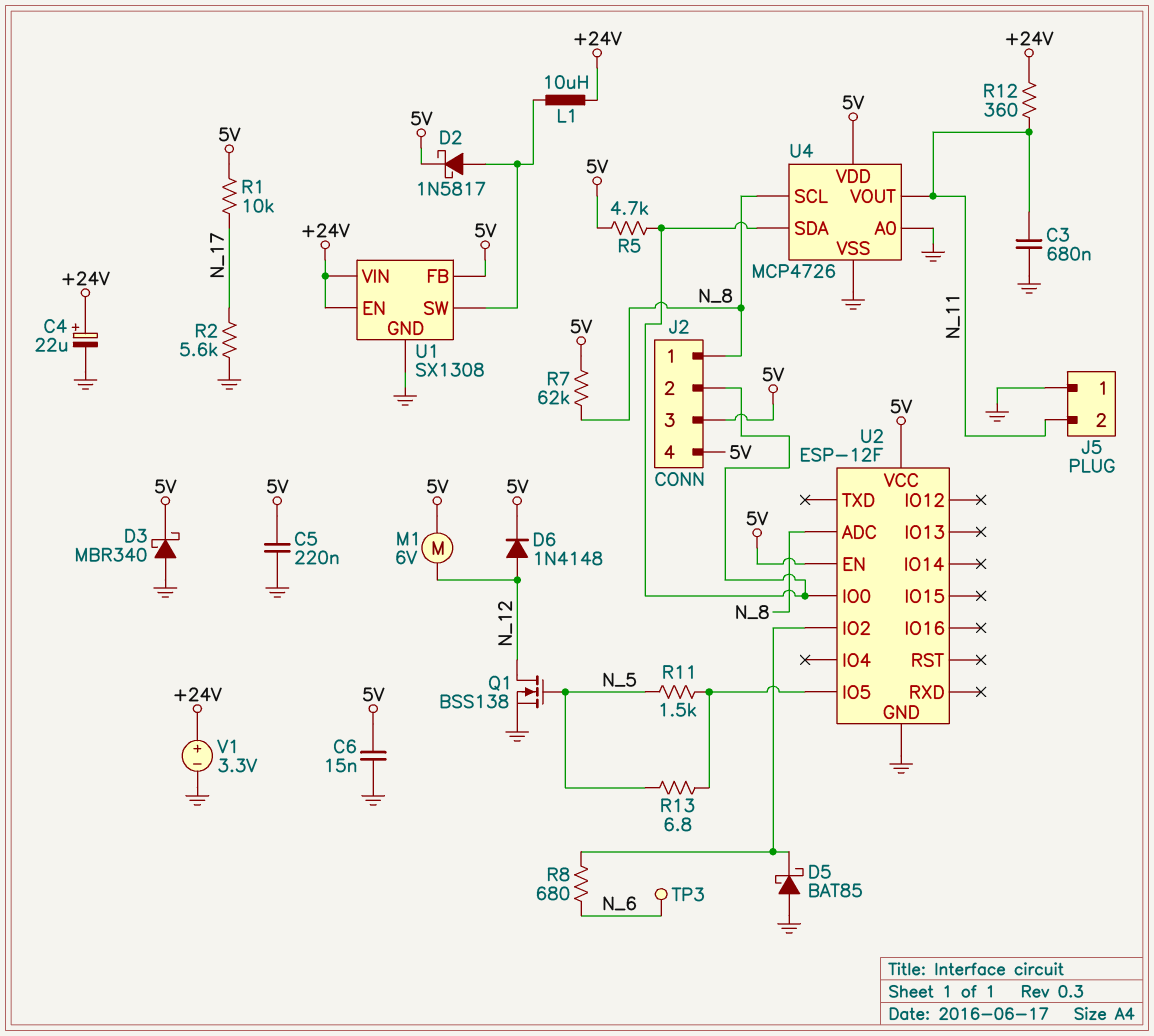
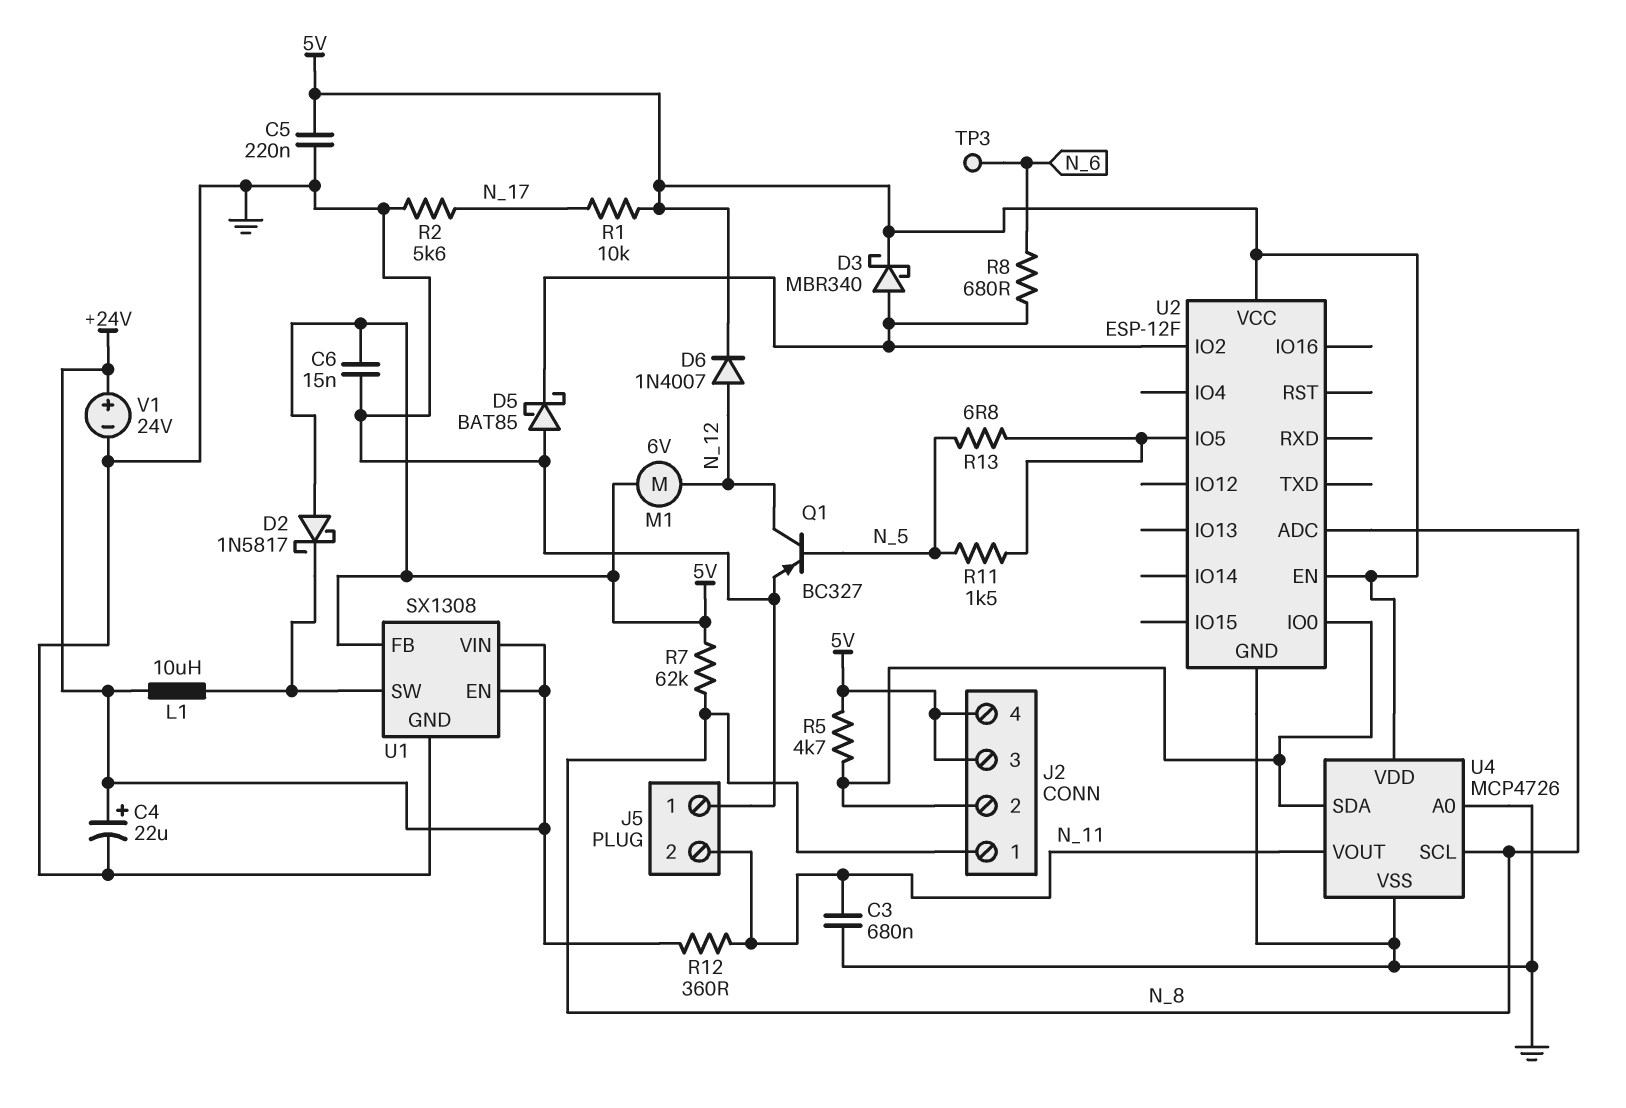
D2: schottky 1N5817 (A U1/SW, K 5V) -> schottky 1N5817 (A 5V, K U1/SW)
D3: schottky MBR340 (A GND, K 5V) -> schottky MBR340 (A U2/IO2, K 5V)
D6: diode 1N4148 (A N_12, K 5V) -> diode 1N4007 (A N_12, K 5V)
Q1: NMOS BSS138 (G N_5, D N_12, S GND) -> PNP BC327 (B N_5, C N_12, E GND)
V1: 3.3V (plus +24V, minus GND) -> 24V (plus +24V, minus GND)

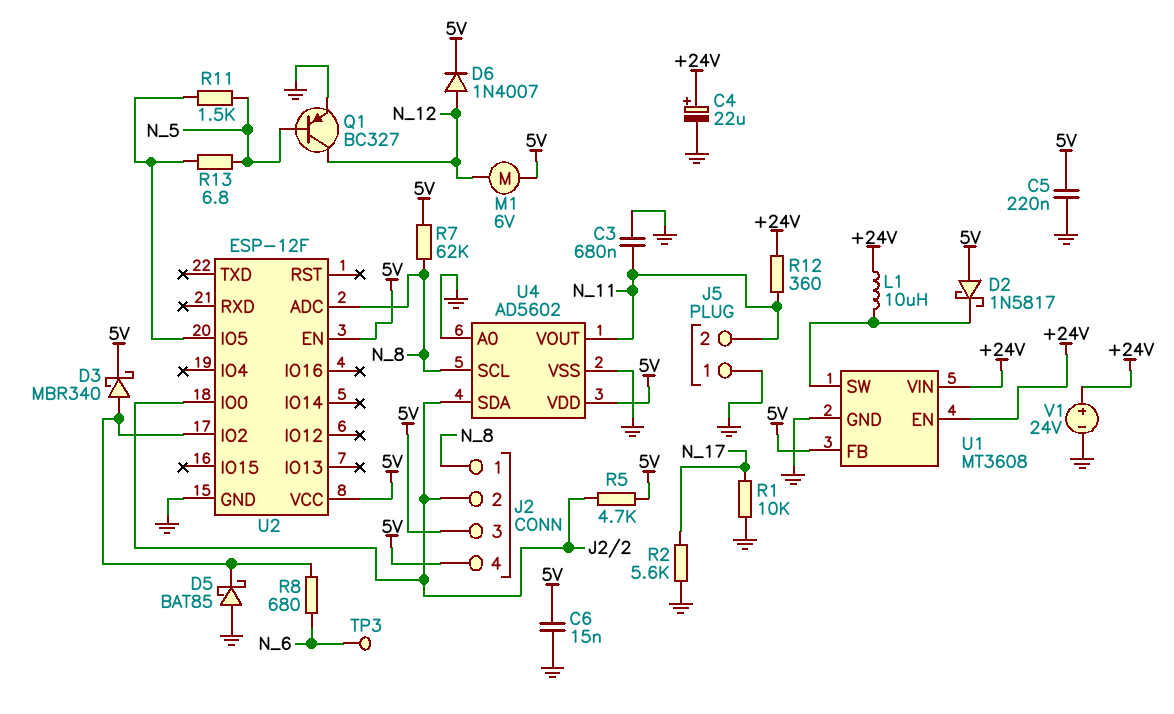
R1: 10k (5V, N_17) -> 10k (GND, N_17)
U1: SX1308 -> MT3608
U4: MCP4726 -> AD5602

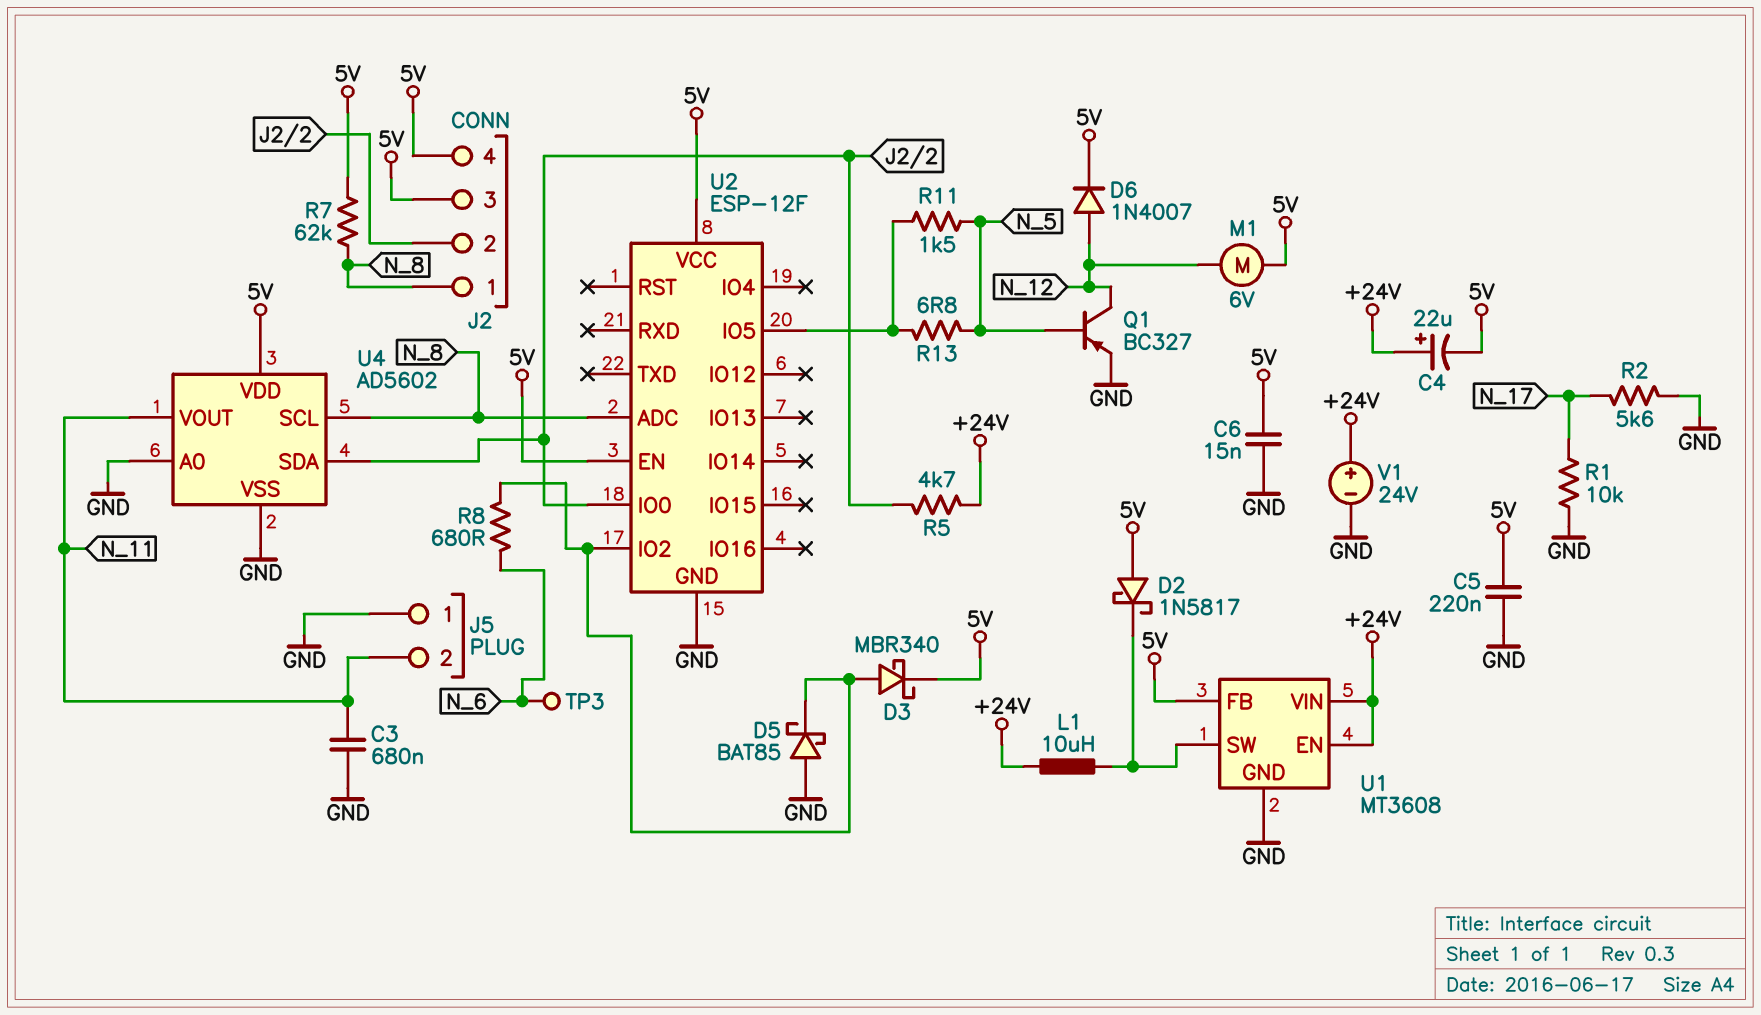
C4: 22uF (plus +24V, minus GND) -> 22uF (plus +24V, minus 5V)
R5: 4.7k (5V, J2/2) -> 4.7k (+24V, J2/2)
R12: 360 (+24V, N_11) -> none

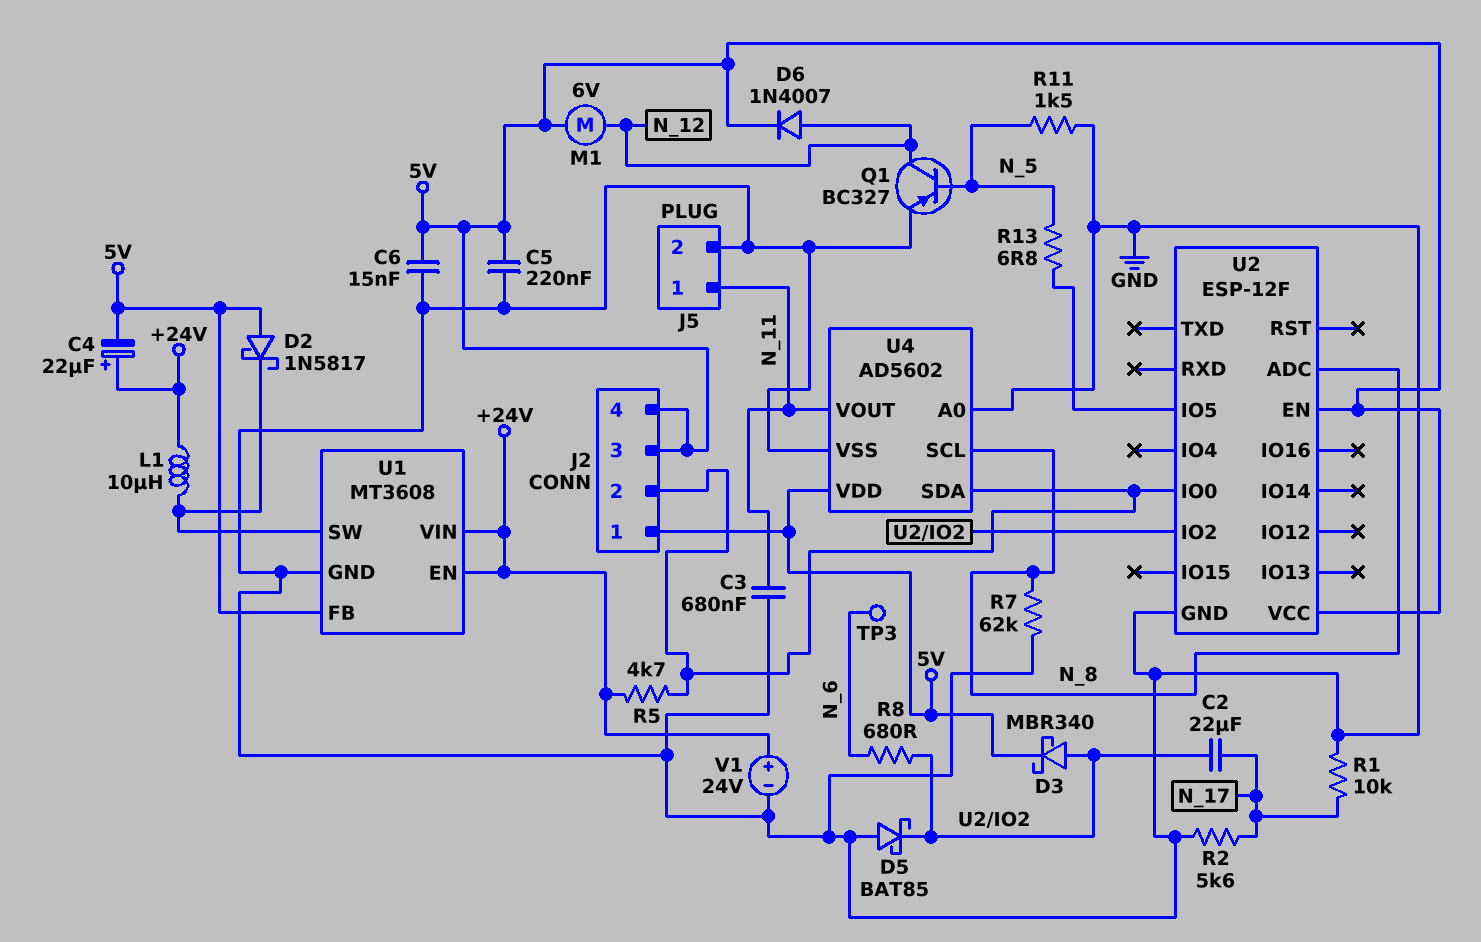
C2: none -> 22uF (N_17, U2/IO2)
J2 pin 1: N_8 -> 5V
J5 pin 1: GND -> N_11
J5 pin 2: N_11 -> GND
R7: 62k (5V, N_8) -> 62k (GND, N_8)
R11: 1.5k (N_5, U2/IO5) -> 1.5k (GND, N_5)

